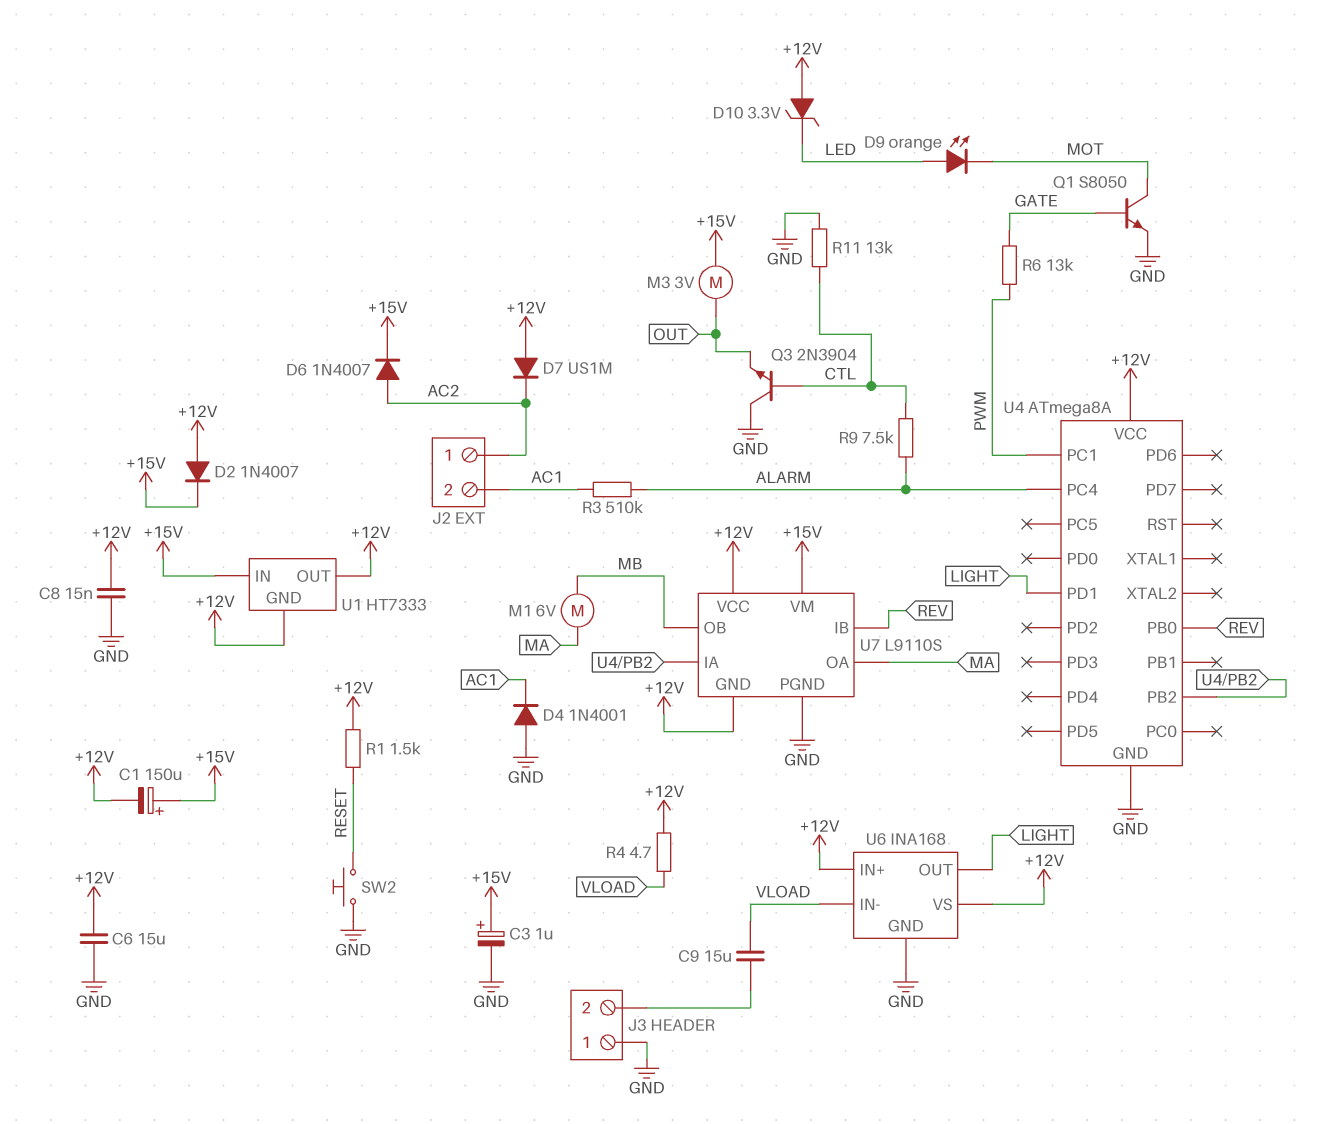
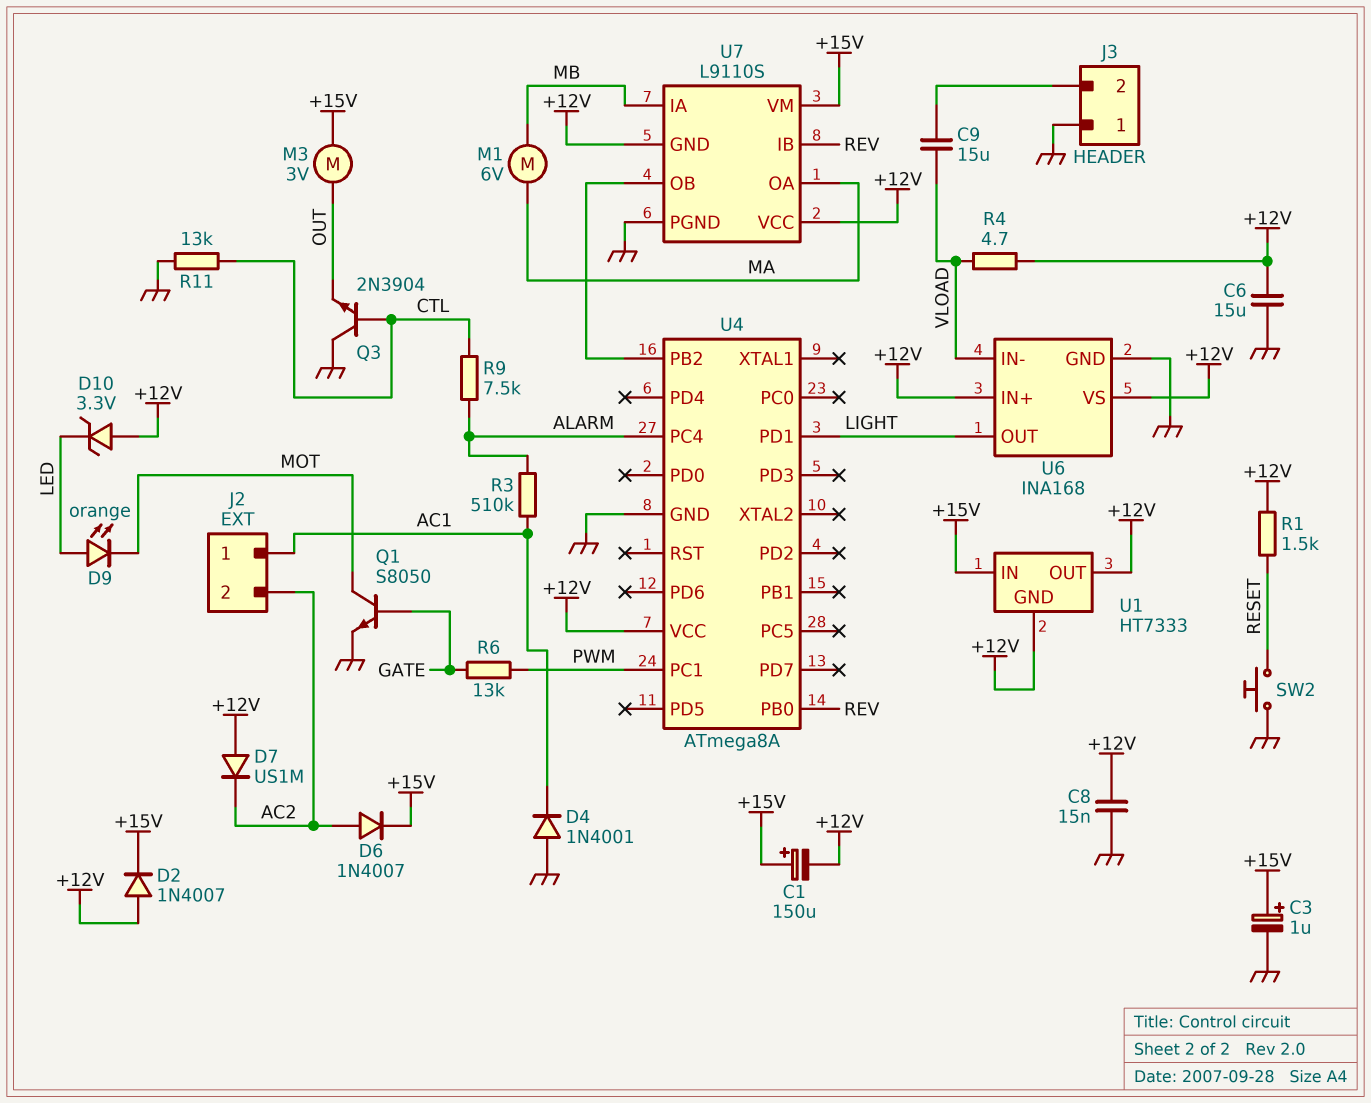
J2 pin 1: AC2 -> AC1
J2 pin 2: AC1 -> AC2
U7 pin IA: U4/PB2 -> MB
U7 pin OB: MB -> U4/PB2

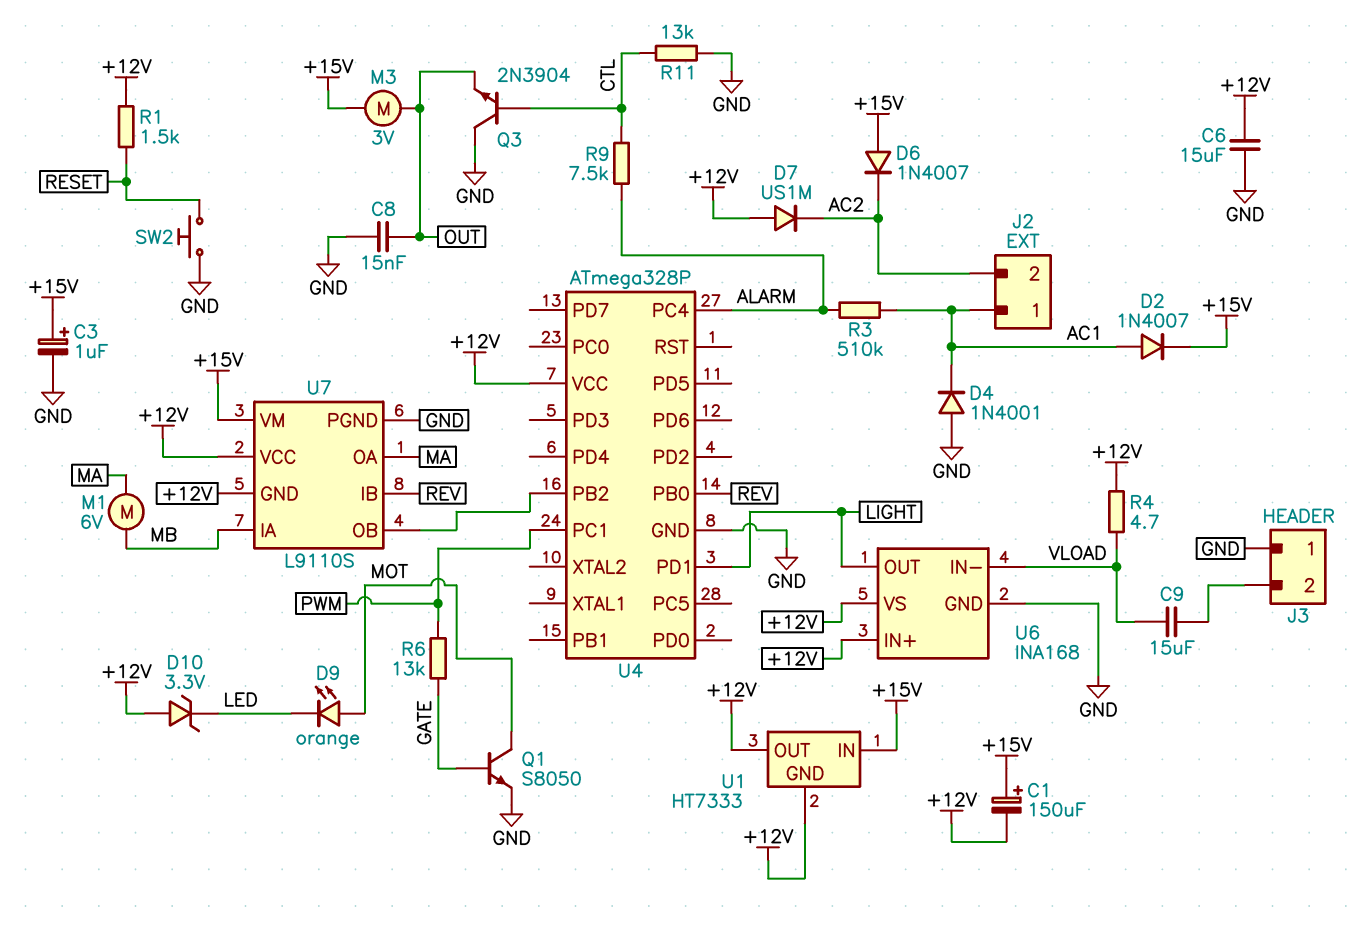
C8: 15nF (+12V, GND) -> 15nF (GND, OUT)
D2: diode 1N4007 (A +12V, K +15V) -> diode 1N4007 (A AC1, K +15V)
D6: diode 1N4007 (A AC2, K +15V) -> diode 1N4007 (A +15V, K AC2)
D9: LED orange (A LED, K MOT) -> LED orange (A MOT, K LED)
U4: ATmega8A -> ATmega328P

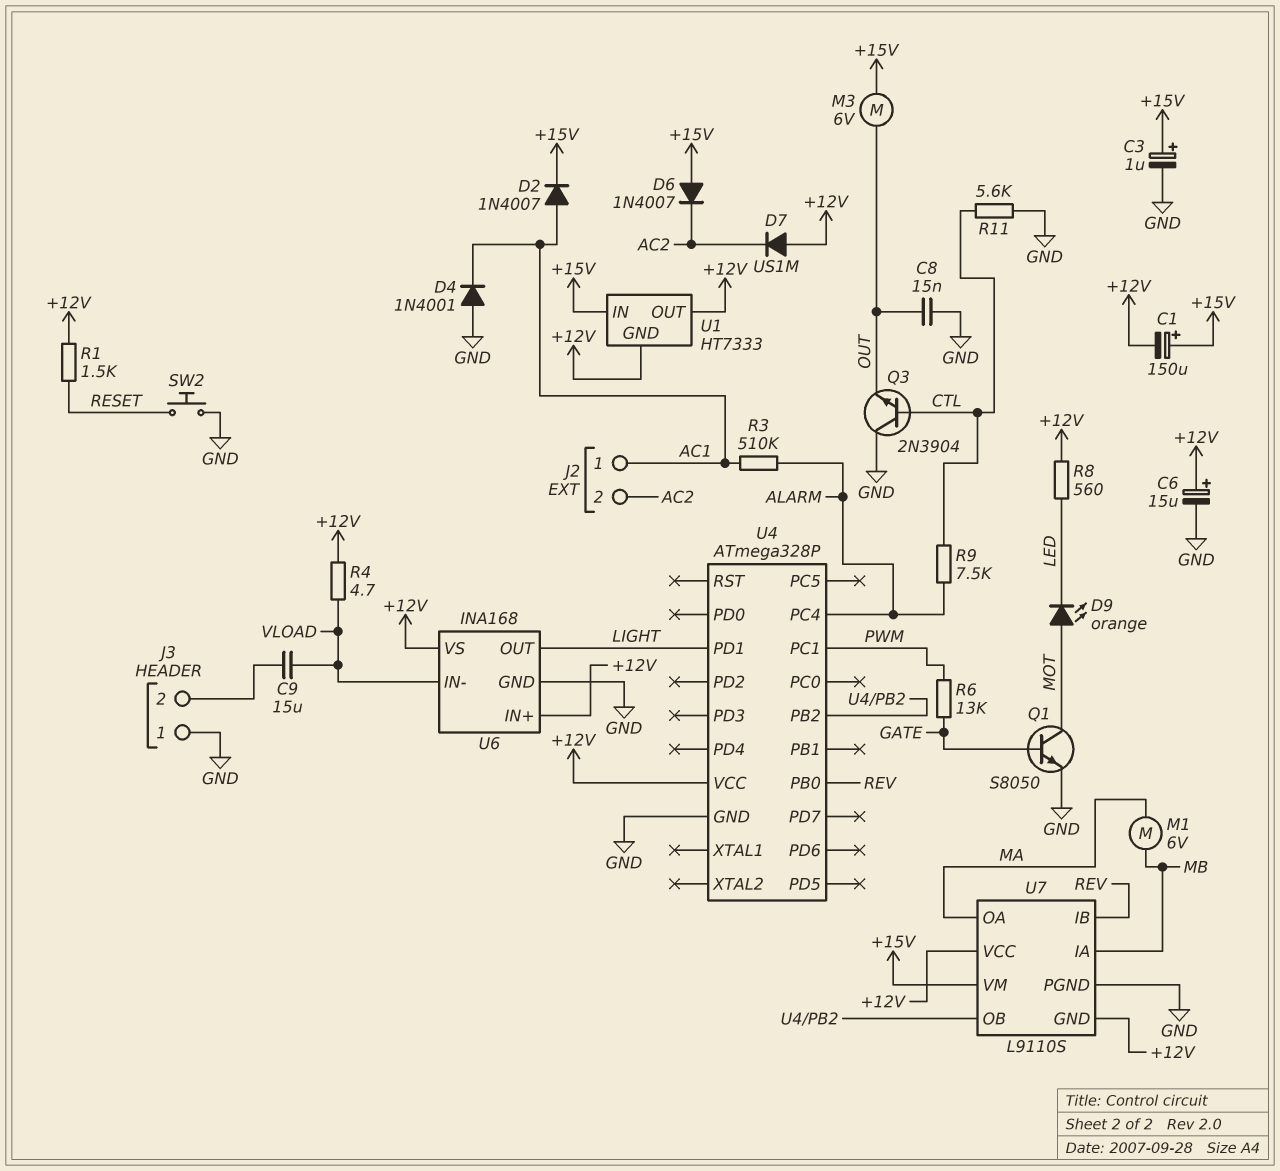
C6: 15uF (+12V, GND) -> 15uF (plus +12V, minus GND)
D10: zener 3.3V (A +12V, K LED) -> none
M3: motor 3V (+15V, OUT) -> motor 6V (+15V, OUT)
R8: none -> 560 (+12V, LED)
R11: 13k (CTL, GND) -> 5.6k (CTL, GND)

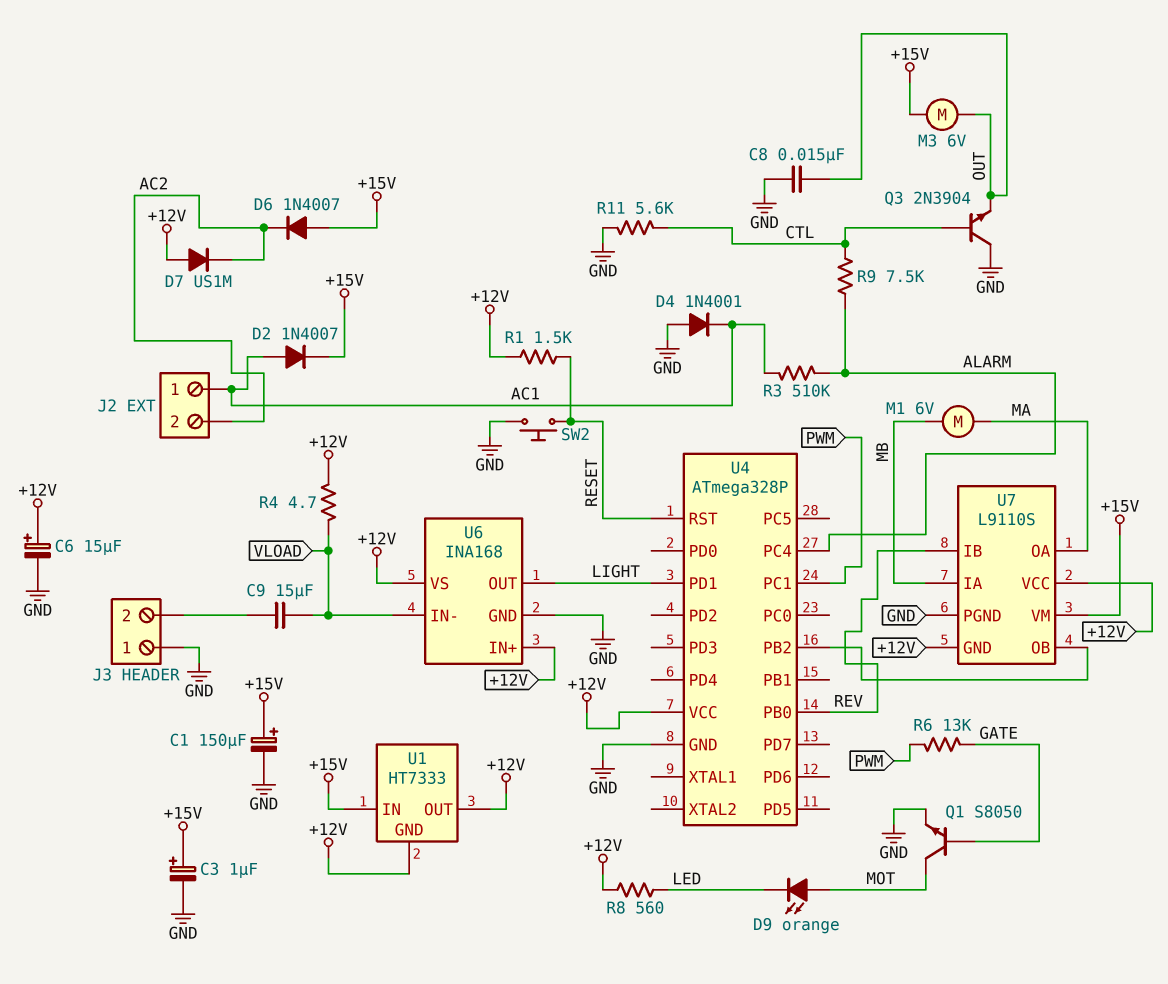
C1: 150uF (plus +15V, minus +12V) -> 150uF (plus +15V, minus GND)
U4 pin RST: none -> RESET

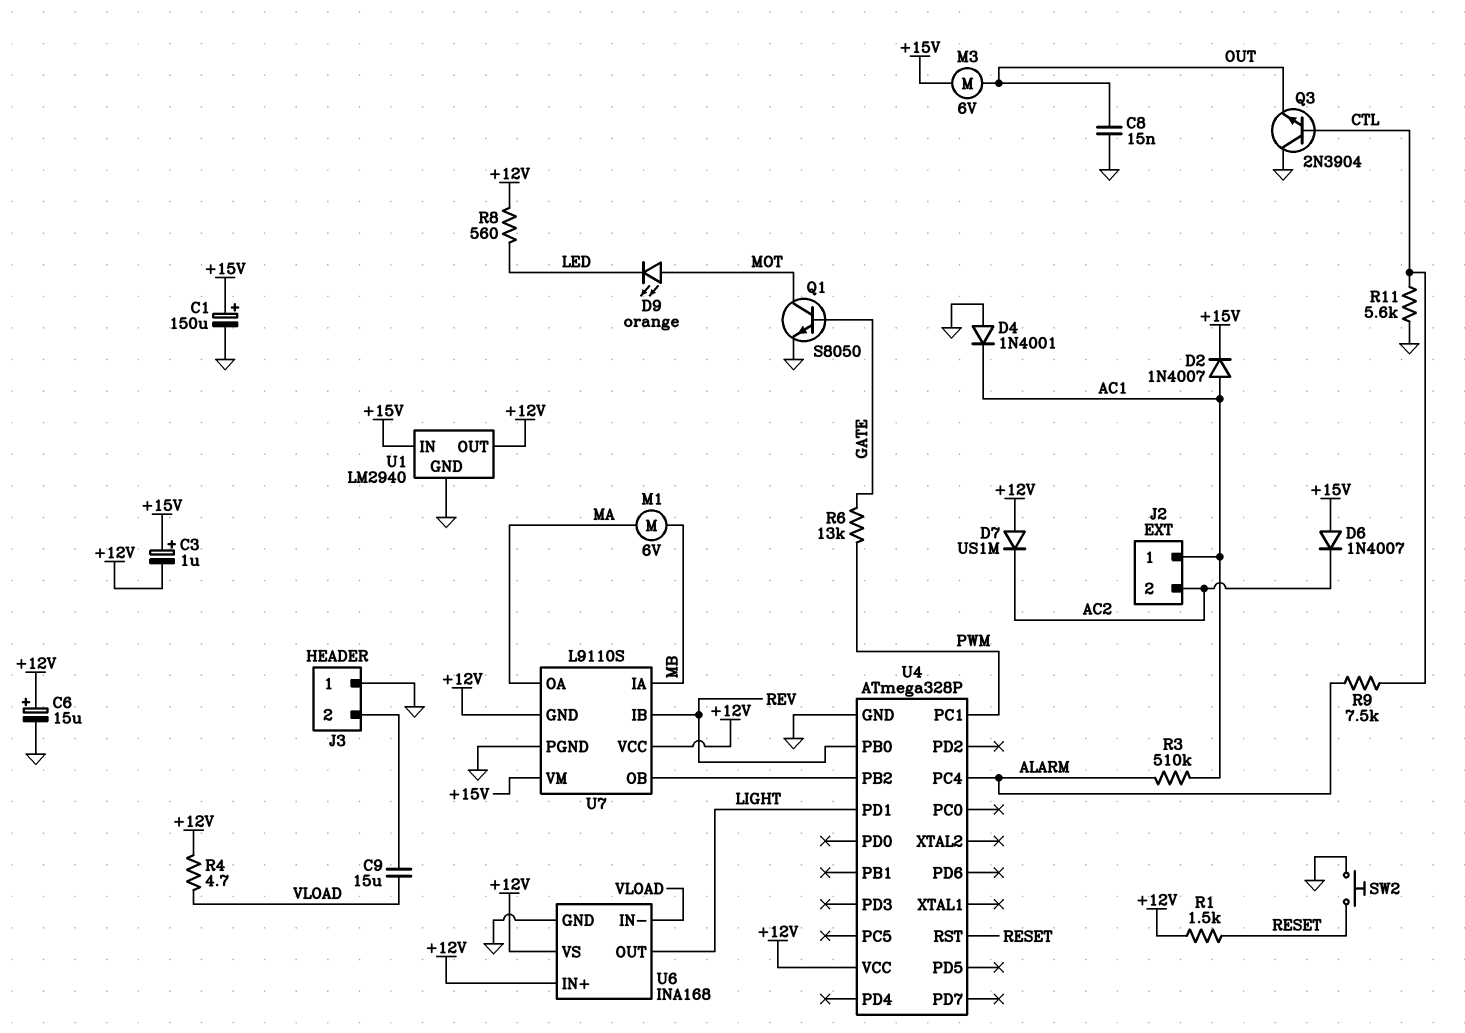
C3: 1uF (plus +15V, minus GND) -> 1uF (plus +15V, minus +12V)
U1: HT7333 -> LM2940
U1 pin GND: +12V -> GND

